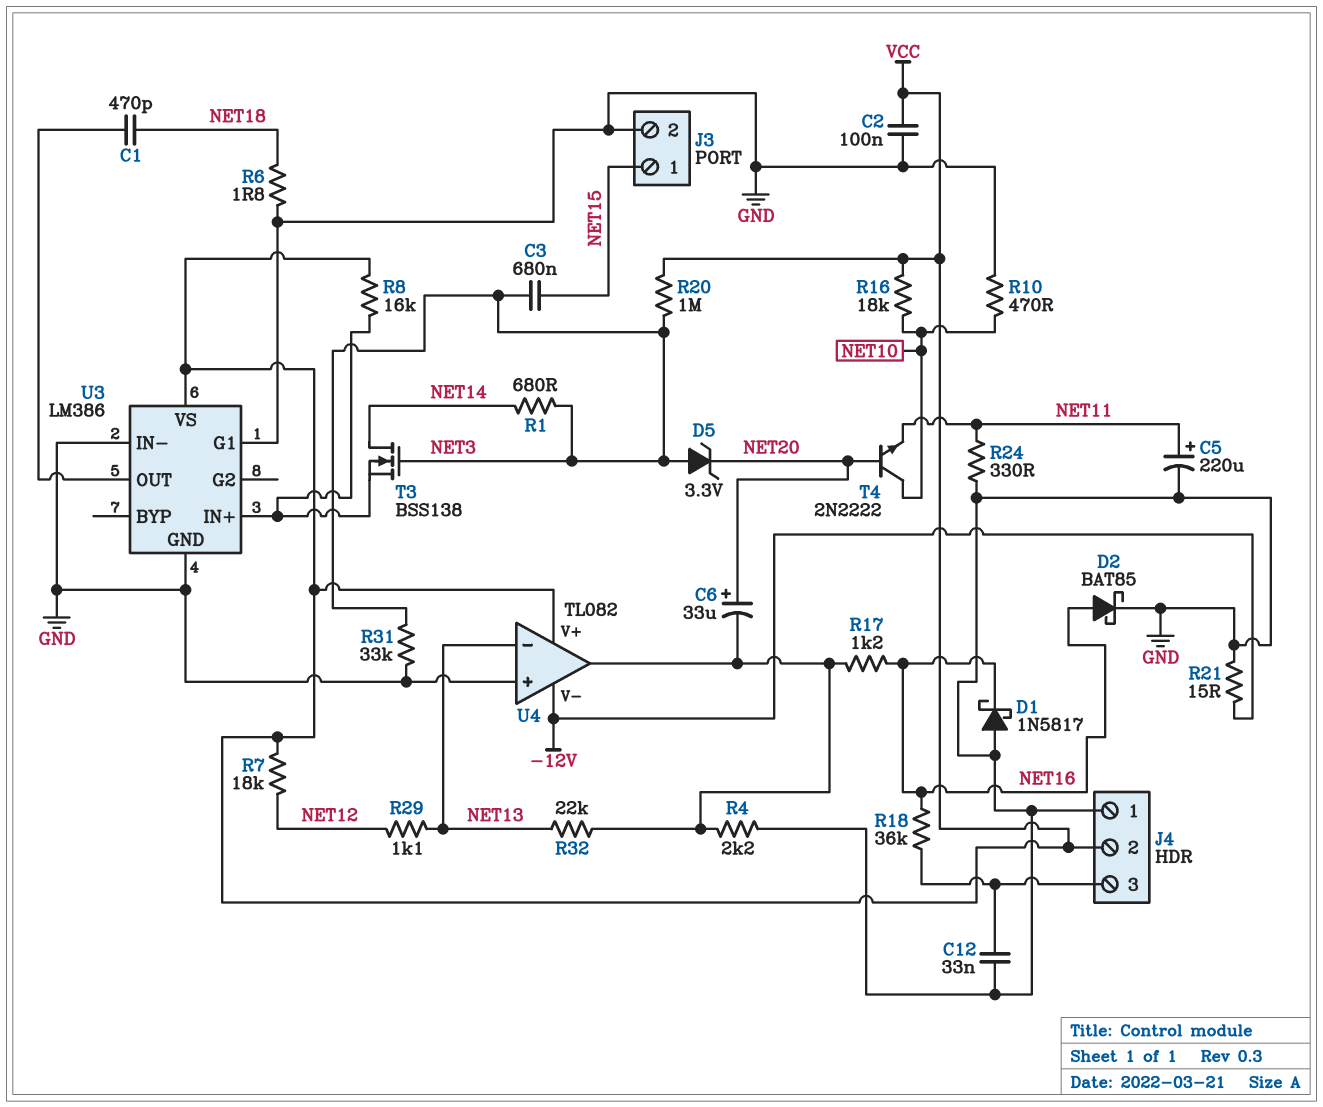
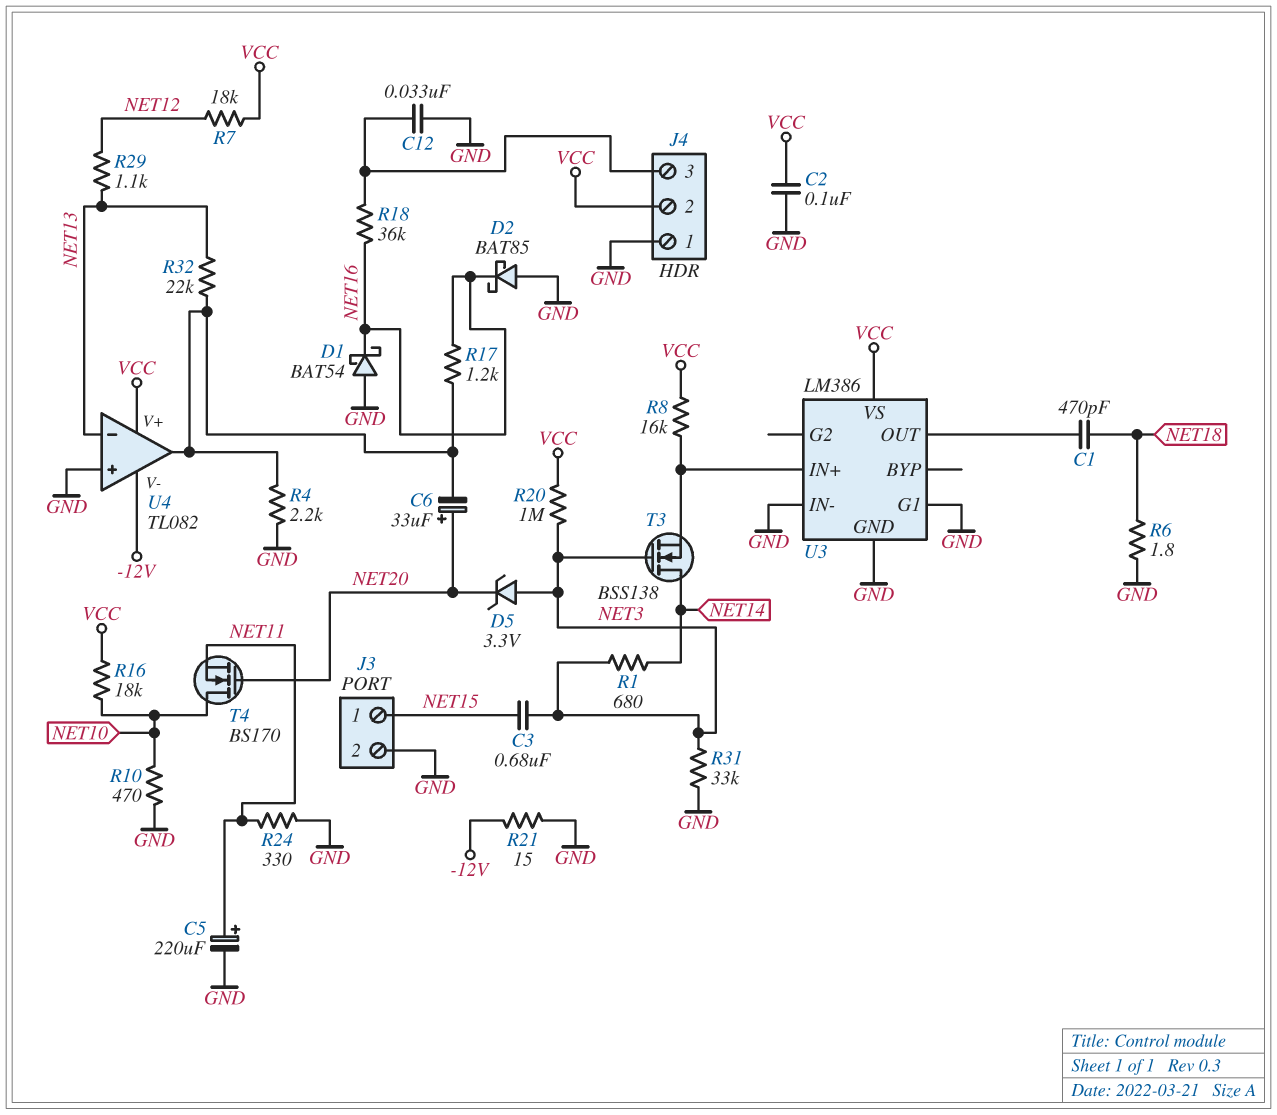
D1: schottky 1N5817 (A GND, K NET16) -> schottky BAT54 (A GND, K NET16)
D2: schottky BAT85 (A NET16, K GND) -> schottky BAT85 (A GND, K NET16)
T4: NPN 2N2222 (B NET20, C NET10, E NET11) -> NMOS BS170 (G NET20, D NET10, S NET11)

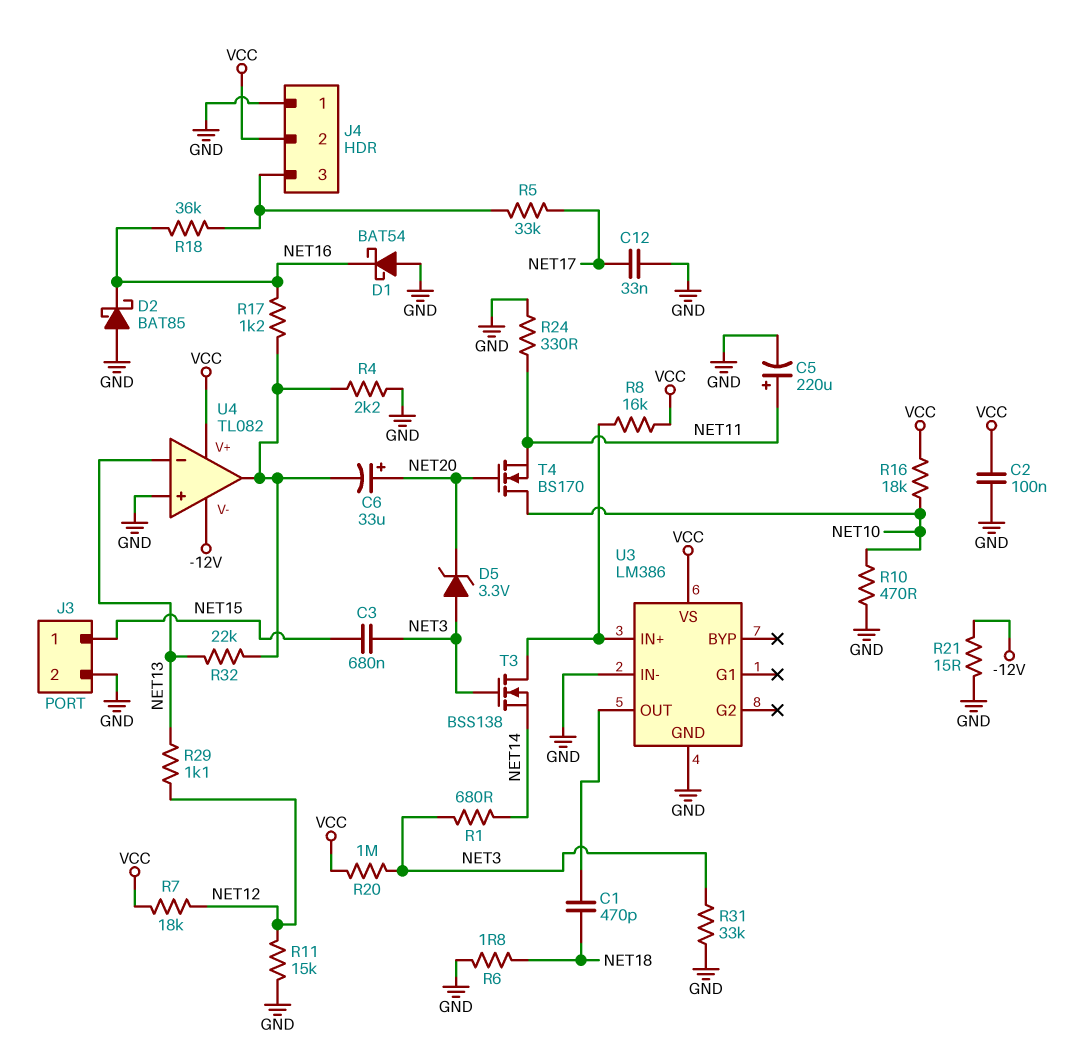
C12: 33nF (GND, J4/3) -> 33nF (GND, NET17)
R5: none -> 33k (J4/3, NET17)
R11: none -> 15k (GND, NET12)
T3: NMOS BSS138 (G NET3, D NET14, S U3/IN+) -> NMOS BSS138 (G NET3, D U3/IN+, S NET14)
U3 pin G1: GND -> none

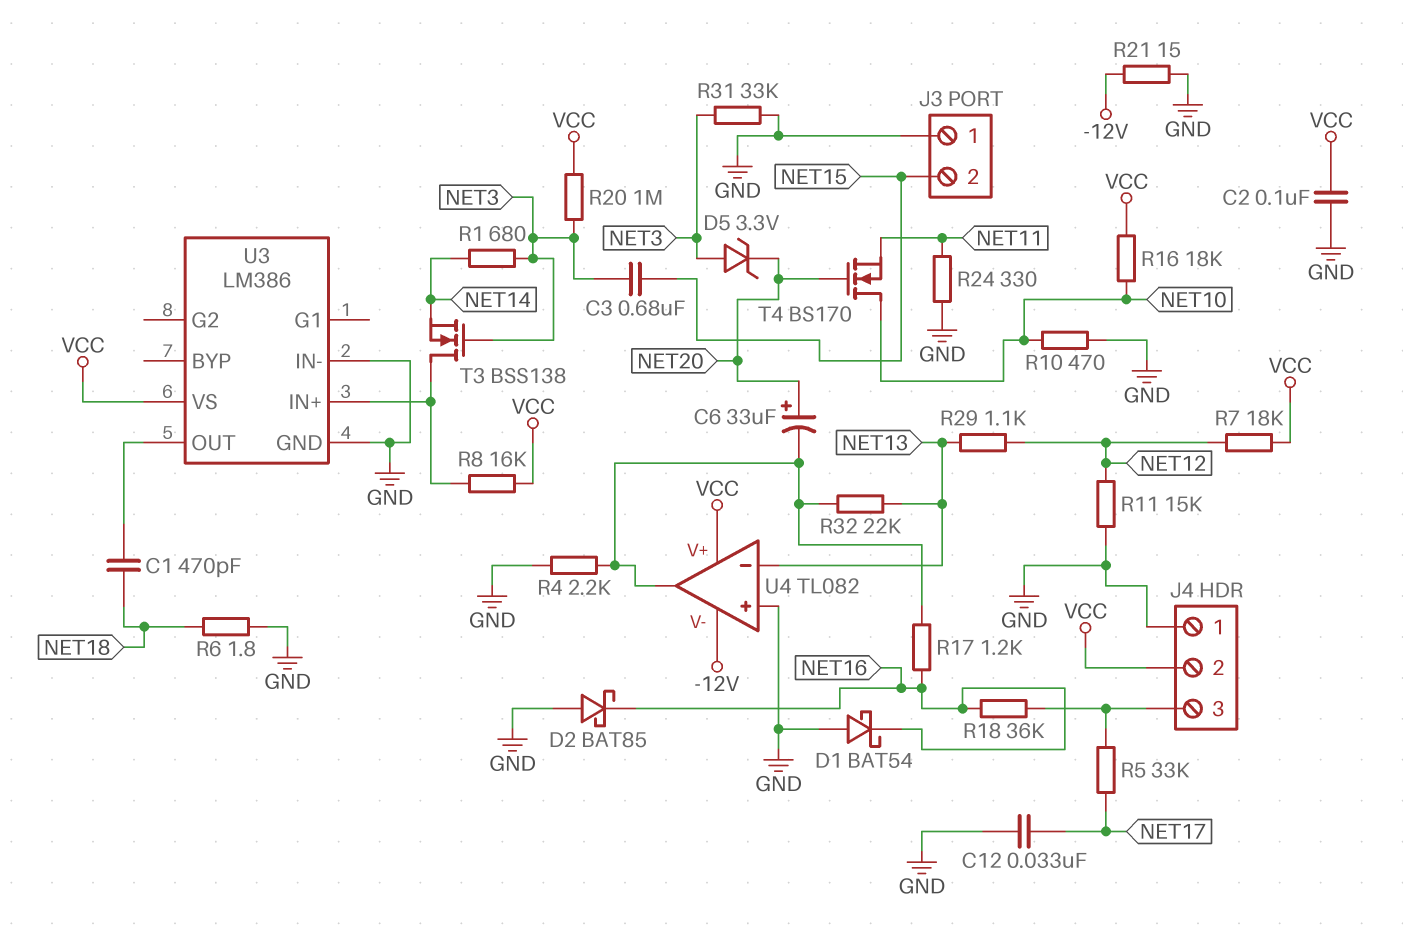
C5: 220uF (plus NET11, minus GND) -> none
J3 pin 1: NET15 -> GND
J3 pin 2: GND -> NET15

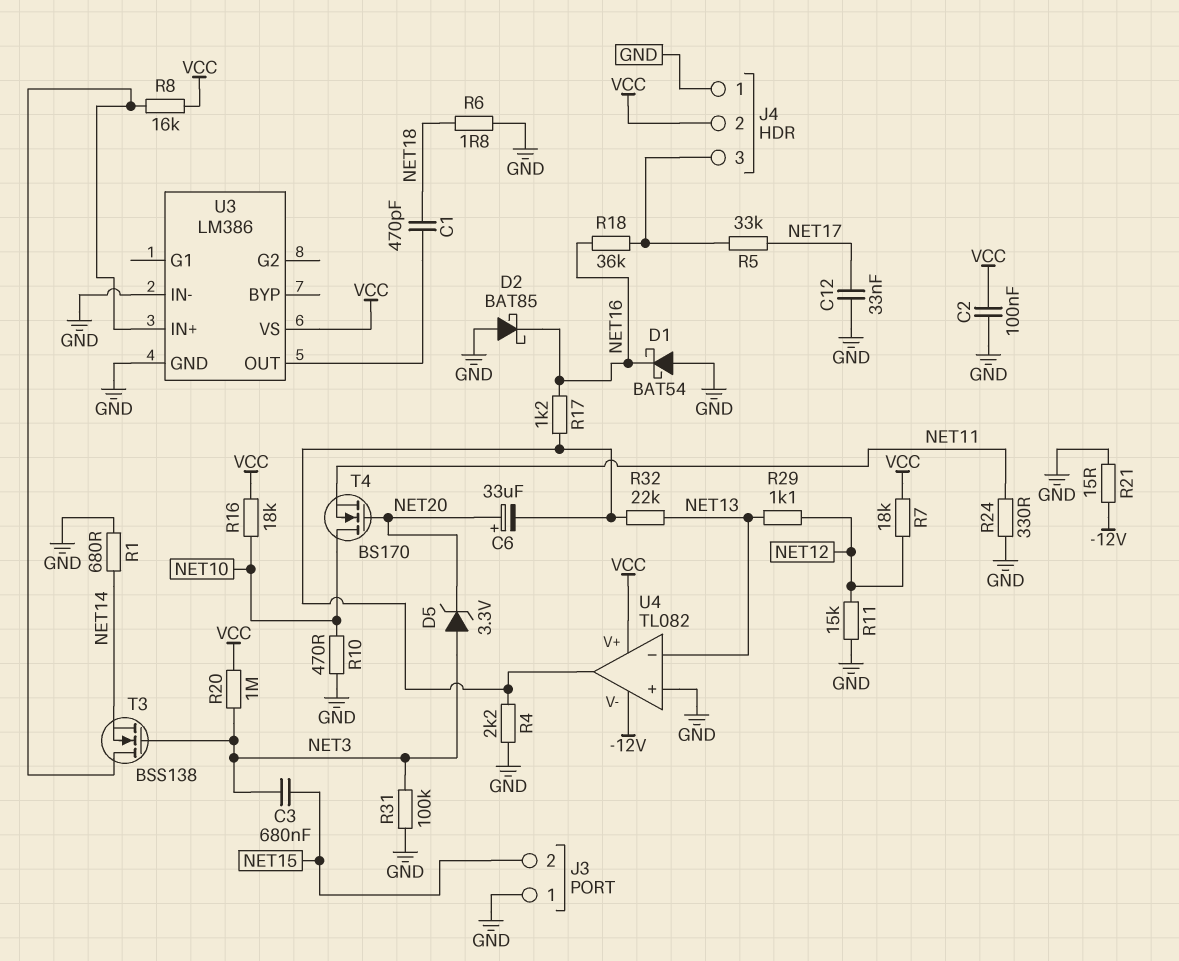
R1: 680 (NET3, NET14) -> 680 (GND, NET14)
R31: 33k (GND, NET3) -> 100k (GND, NET3)

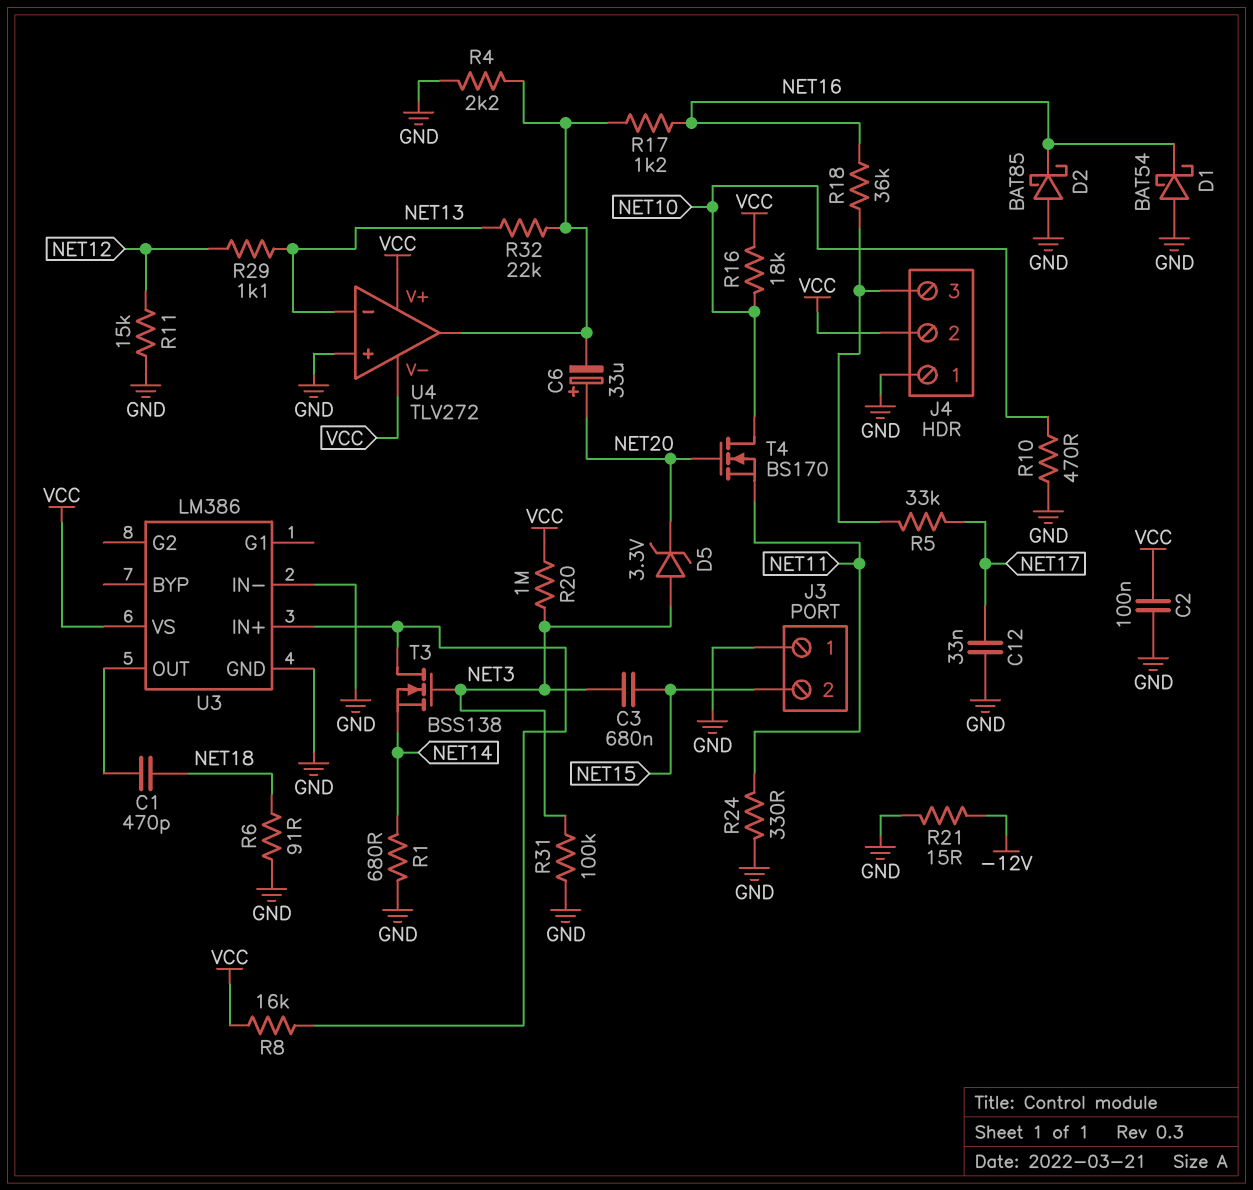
R6: 1.8 (GND, NET18) -> 91 (GND, NET18)
R7: 18k (NET12, VCC) -> none
U4: TL082 -> TLV272
U4 pin V-: -12V -> VCC

